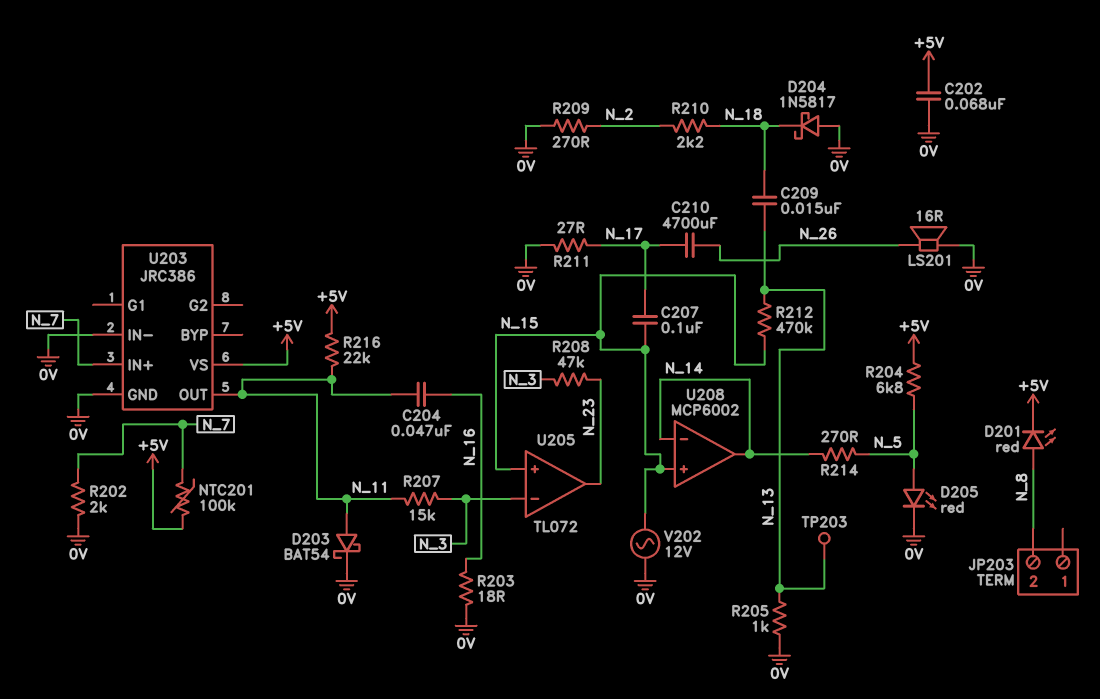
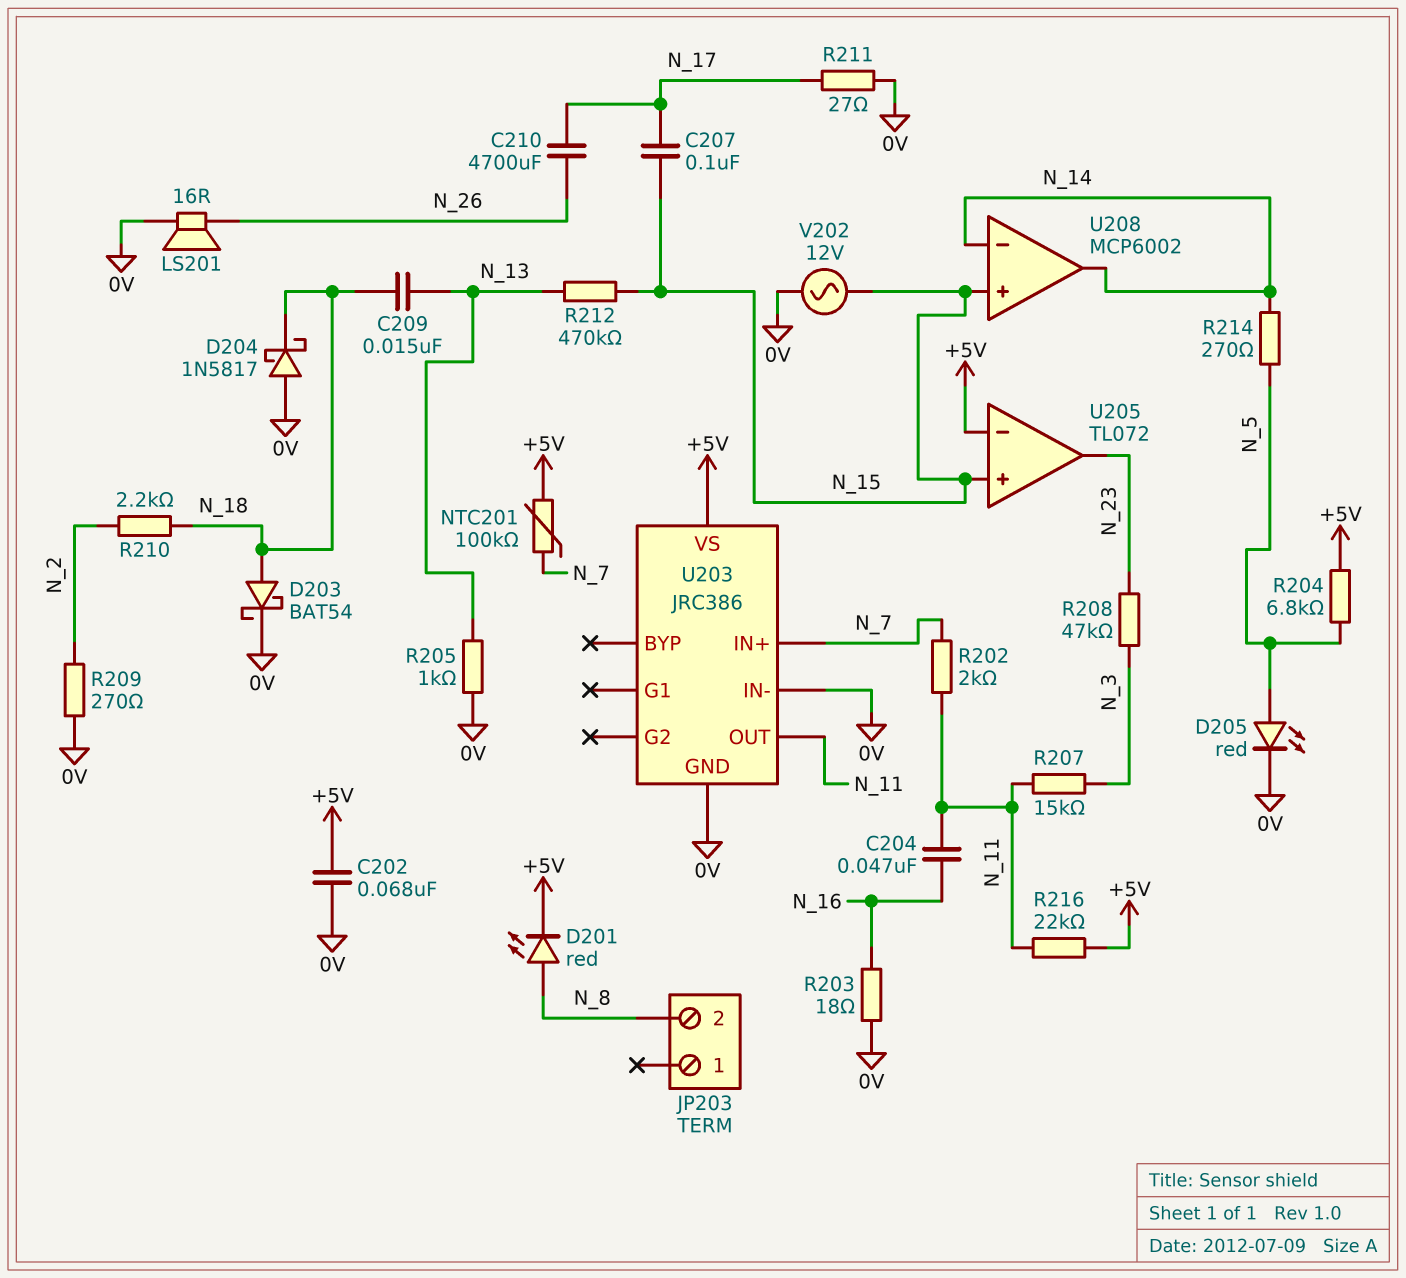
D203: schottky BAT54 (A N_11, K 0V) -> schottky BAT54 (A N_18, K 0V)
R202: 2k (0V, N_7) -> 2k (N_7, N_11)
TP203: test point (N_13) -> none
U205 pin in-: N_3 -> +5V

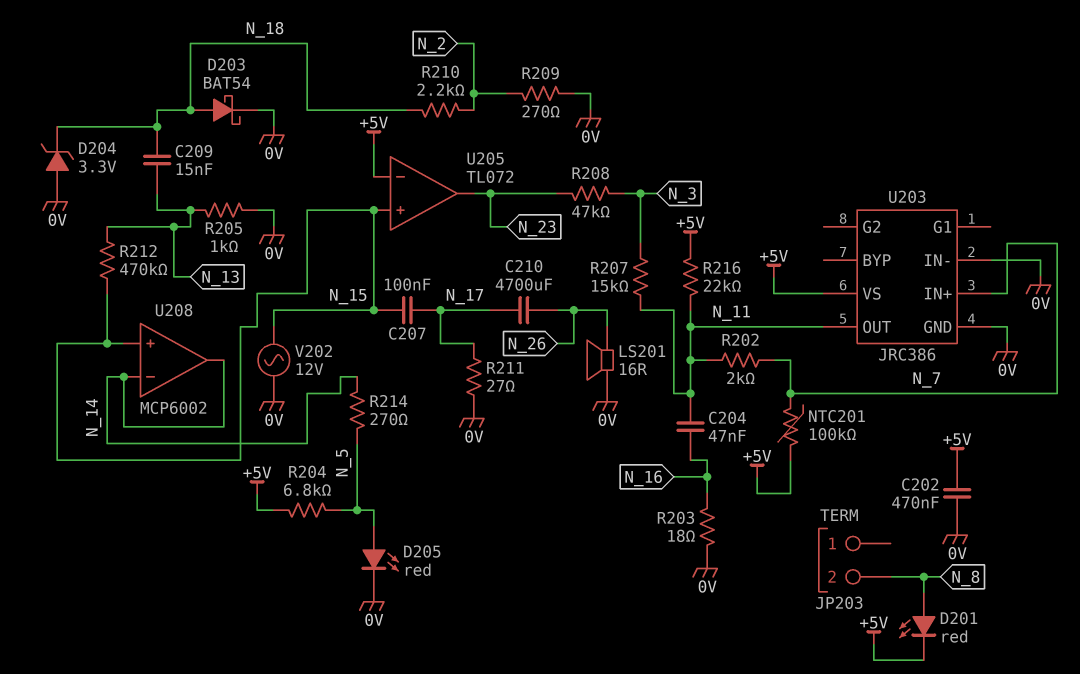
C202: 68nF (+5V, 0V) -> 470nF (+5V, 0V)
D204: schottky 1N5817 (A 0V, K N_18) -> zener 3.3V (A 0V, K N_18)

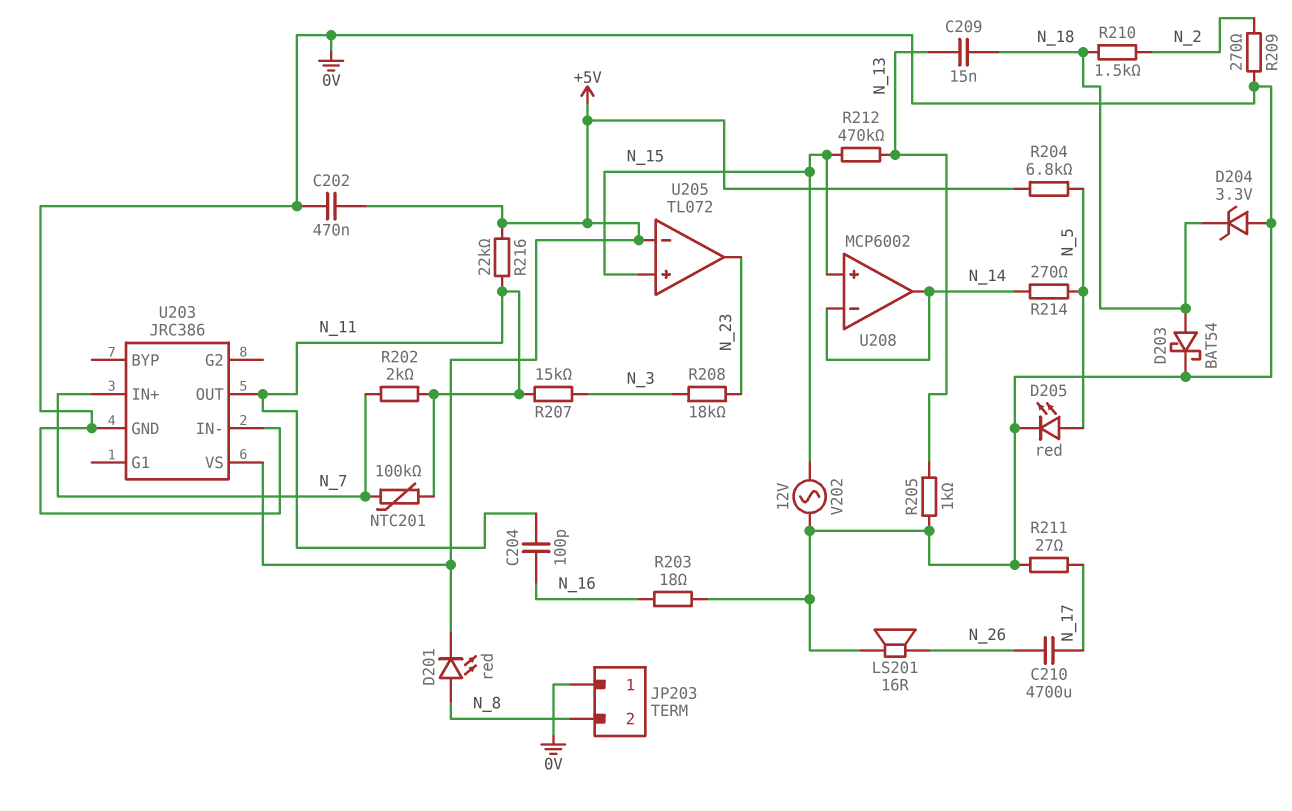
C204: 47nF (N_11, N_16) -> 100pF (N_11, N_16)
C207: 100nF (N_15, N_17) -> none
JP203 pin 1: none -> 0V
NTC201: 100k (+5V, N_7) -> 100k (N_7, N_11)
R208: 47k (N_3, N_23) -> 18k (N_3, N_23)
R210: 2.2k (N_2, N_18) -> 1.5k (N_2, N_18)

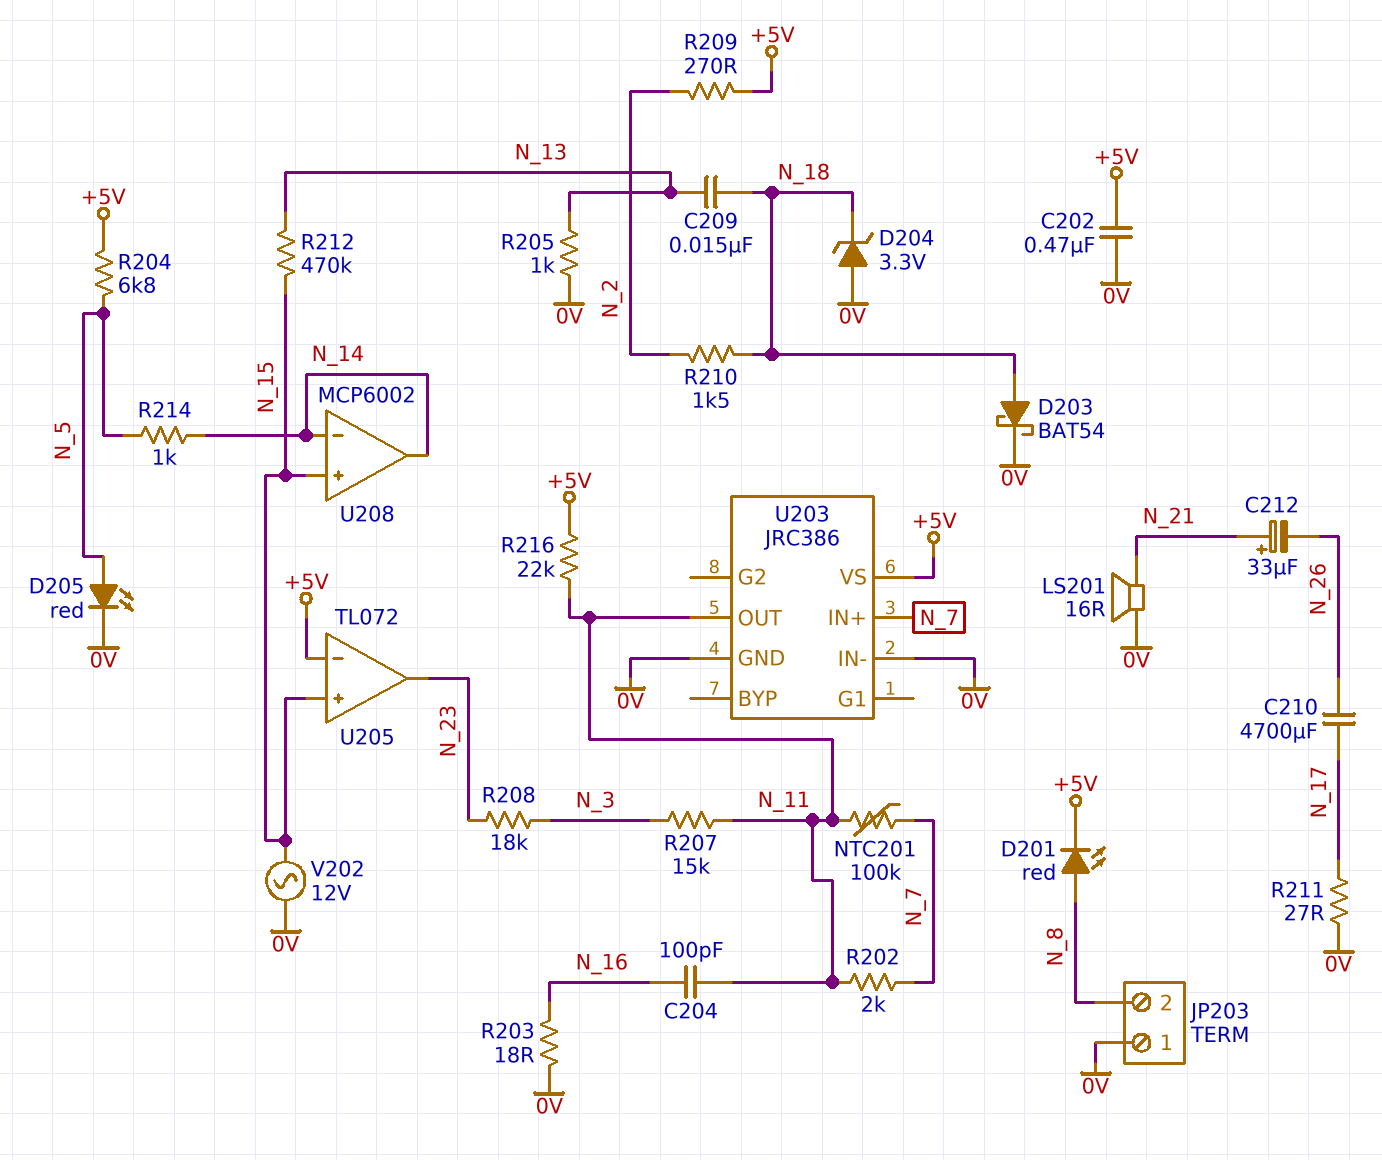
C212: none -> 33uF (plus N_21, minus N_26)
LS201: speaker 16R (0V, N_26) -> speaker 16R (0V, N_21)
R209: 270 (0V, N_2) -> 270 (+5V, N_2)
R214: 270 (N_5, N_14) -> 1k (N_5, N_14)

